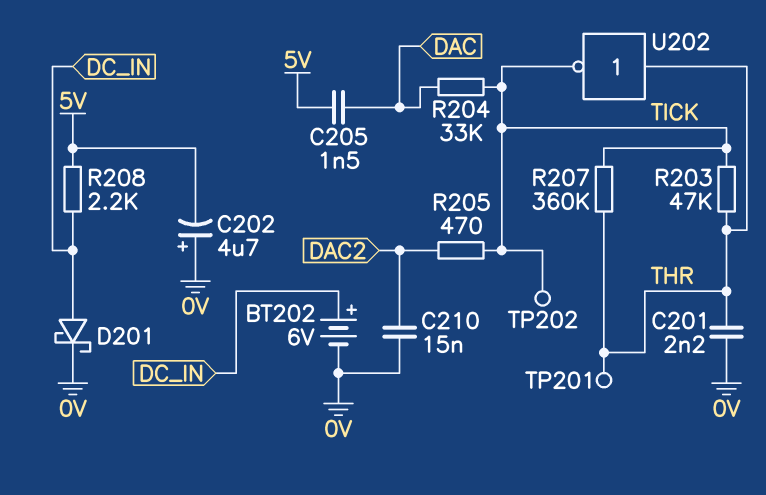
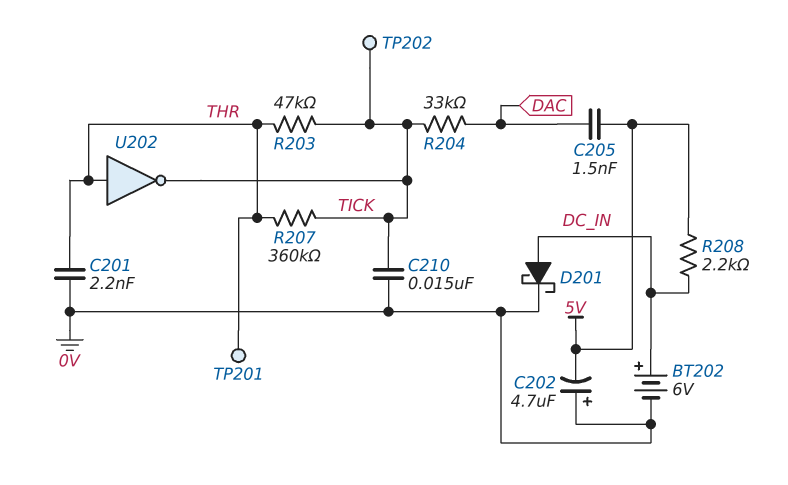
C210: 15nF (0V, DAC2) -> 15nF (0V, TICK)
R205: 470 (DAC2, TICK) -> none

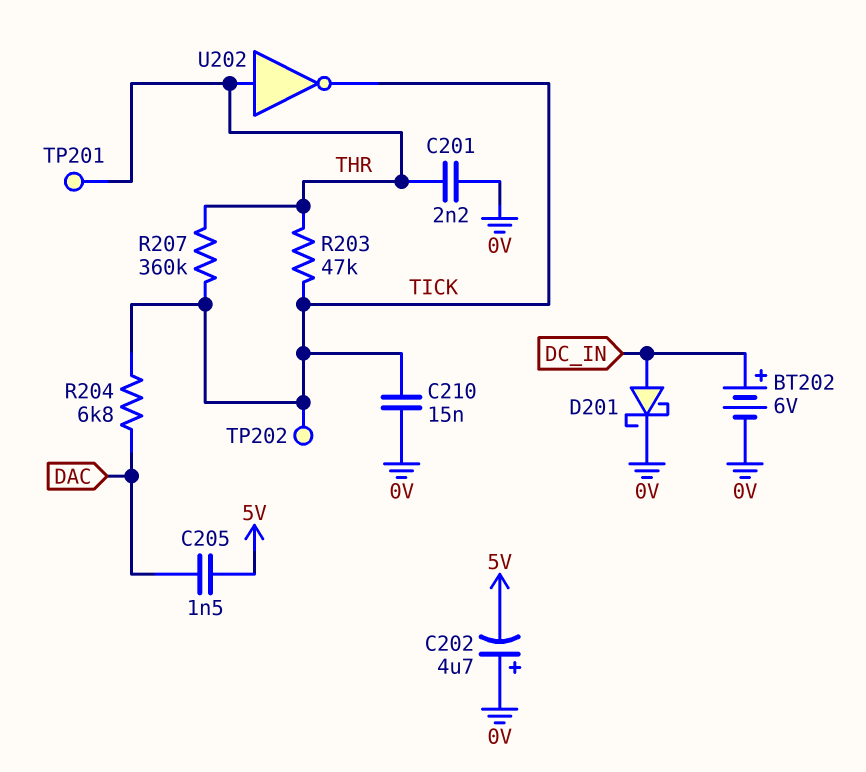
R204: 33k (DAC, TICK) -> 6.8k (DAC, TICK)
R208: 2.2k (5V, DC_IN) -> none

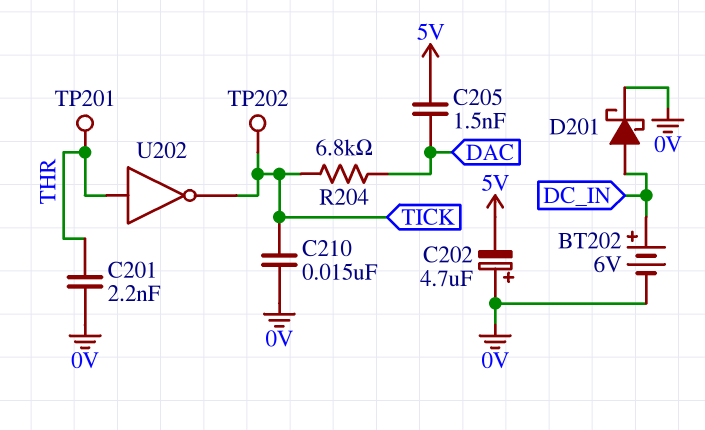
R203: 47k (THR, TICK) -> none
R207: 360k (THR, TICK) -> none

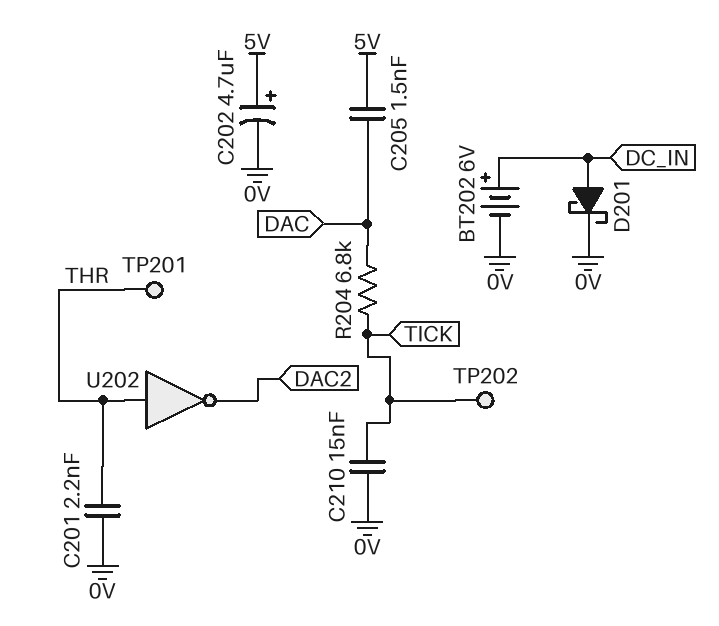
C202: 4.7uF (plus 0V, minus 5V) -> 4.7uF (plus 5V, minus 0V)
U202: NOT (in THR, out TICK) -> NOT (in THR, out DAC2)

